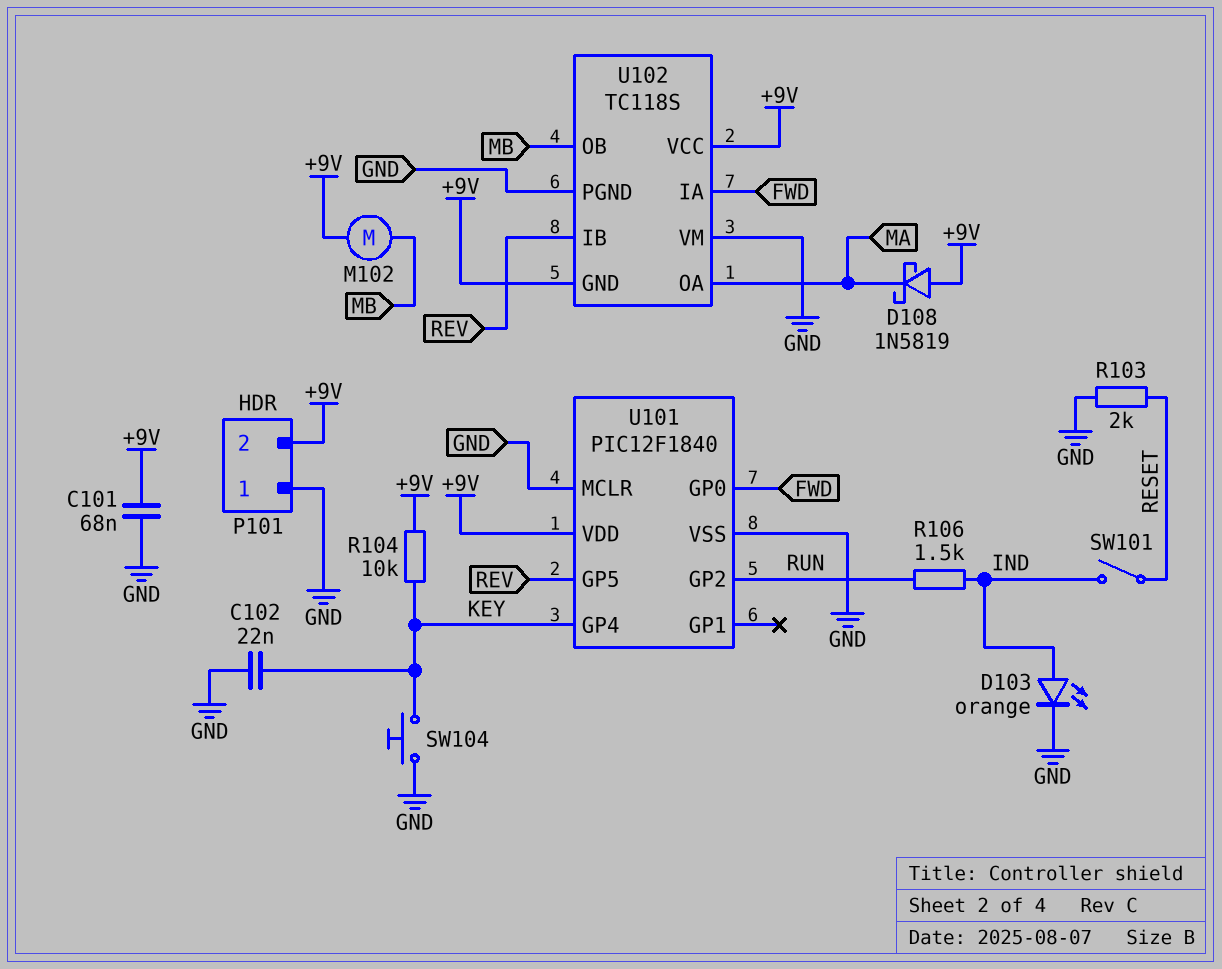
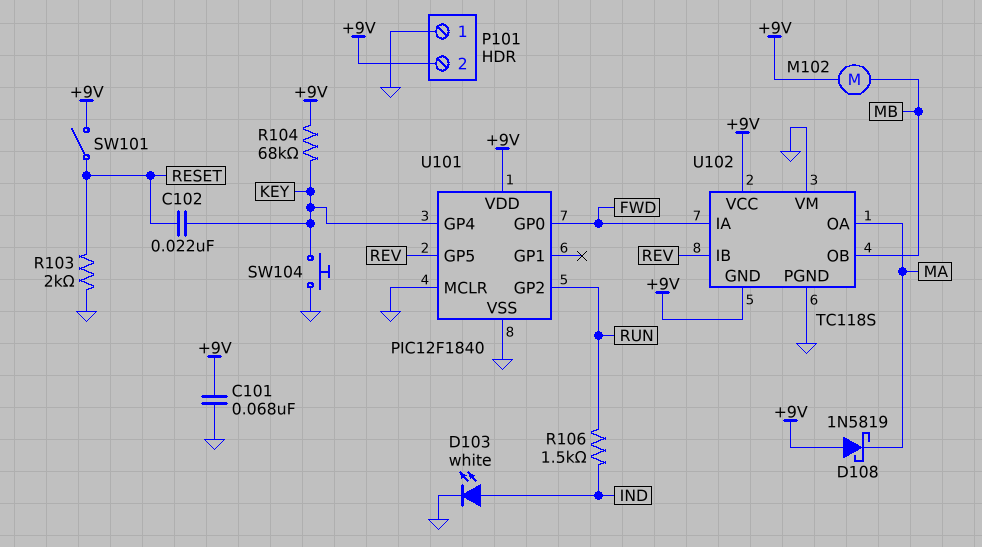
C102: 22nF (GND, KEY) -> 22nF (KEY, RESET)
D103: LED orange (A IND, K GND) -> LED white (A IND, K GND)
R104: 10k (+9V, KEY) -> 68k (+9V, KEY)
SW101: switch (IND, RESET) -> switch (+9V, RESET)

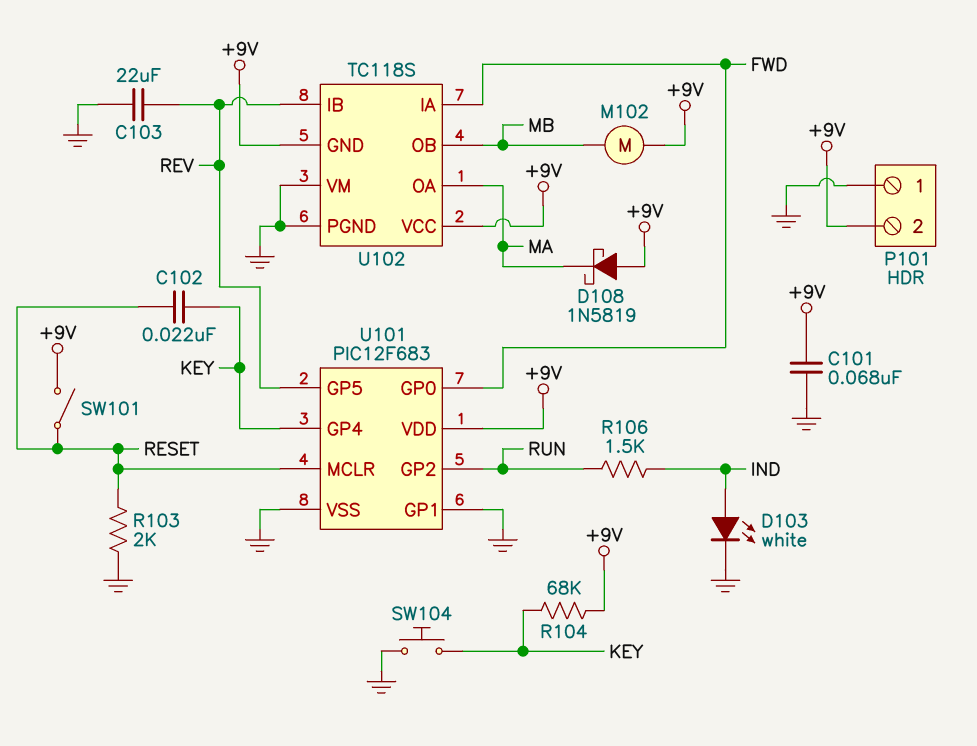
C103: none -> 22uF (GND, REV)
U101: PIC12F1840 -> PIC12F683
U101 pin GP1: none -> GND
U101 pin MCLR: GND -> RESET

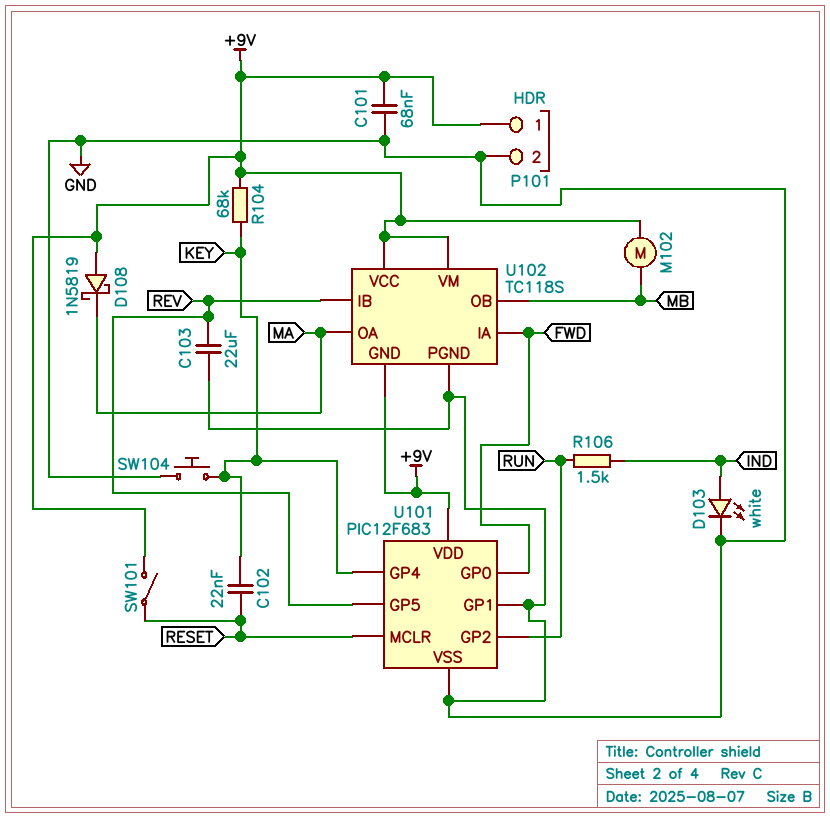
P101 pin 1: GND -> +9V
P101 pin 2: +9V -> GND
R103: 2k (GND, RESET) -> none
U102 pin VM: GND -> +9V

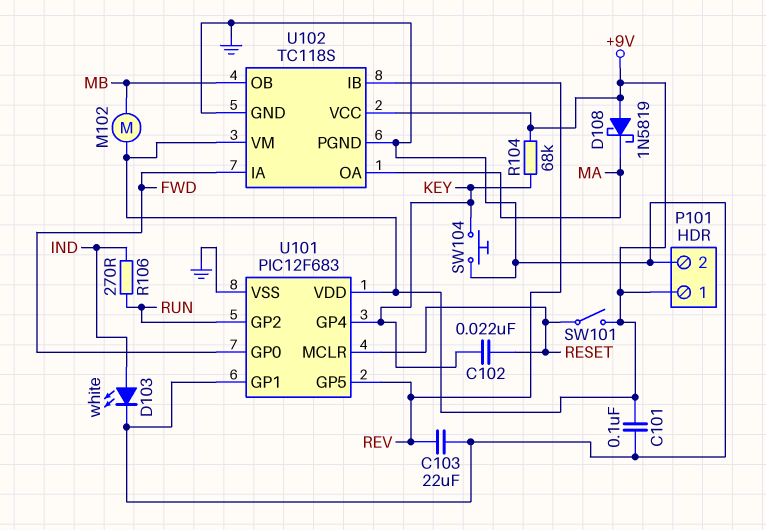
C101: 68nF (+9V, GND) -> 100nF (+9V, GND)
R106: 1.5k (IND, RUN) -> 270 (IND, RUN)
U102 pin GND: +9V -> GND

